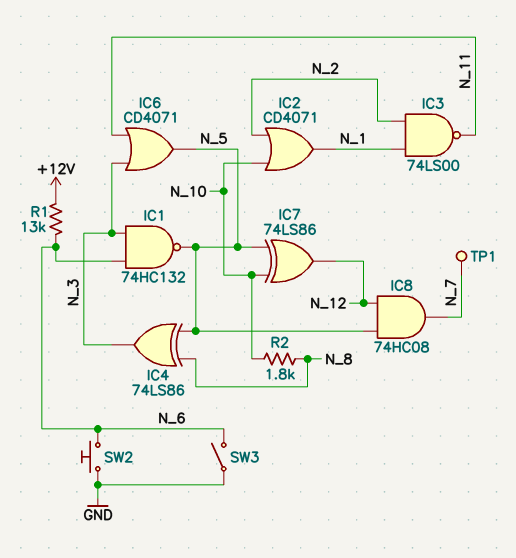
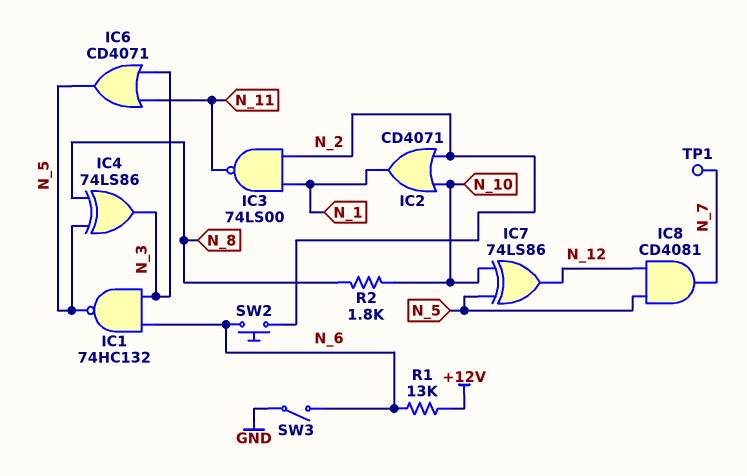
IC8: AND 74HC08 (in N_5, in N_12, out N_7) -> AND CD4081 (in N_5, in N_12, out N_7)
SW2: button (GND, N_6) -> button (N_2, N_6)

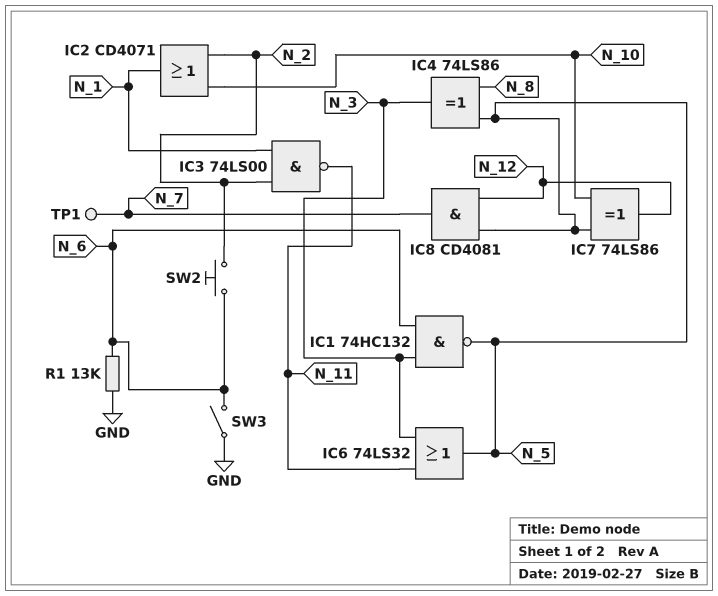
IC6: OR CD4071 (in N_3, in N_11, out N_5) -> OR 74LS32 (in N_3, in N_11, out N_5)
R1: 13k (+12V, N_6) -> 13k (GND, N_6)
R2: 1.8k (N_8, N_10) -> none

